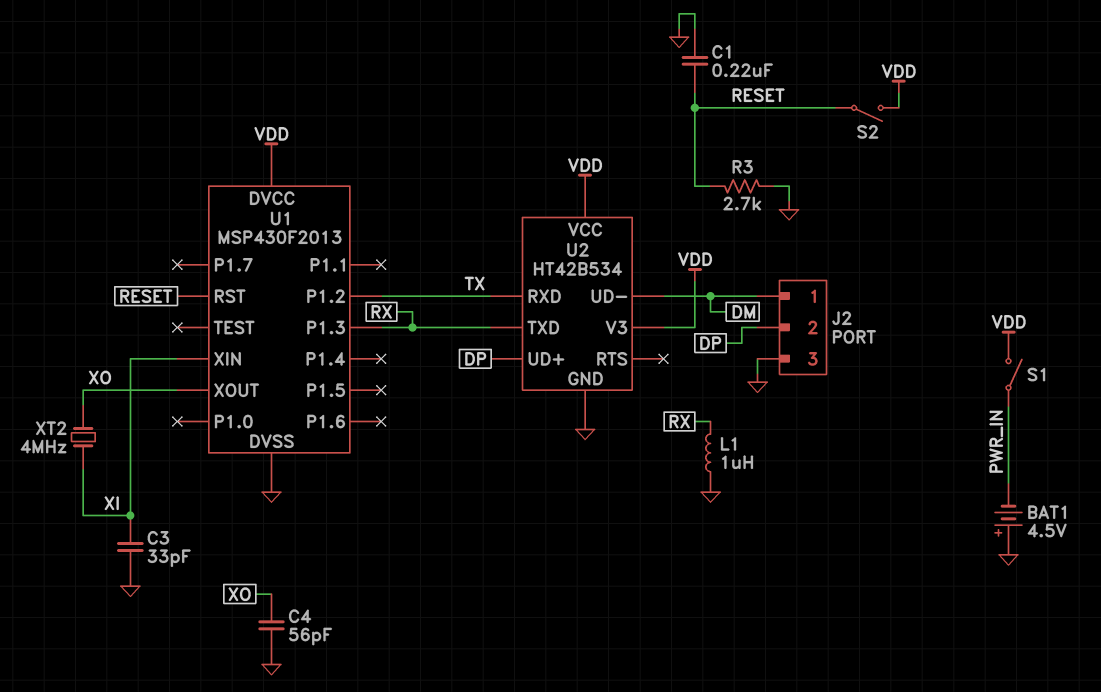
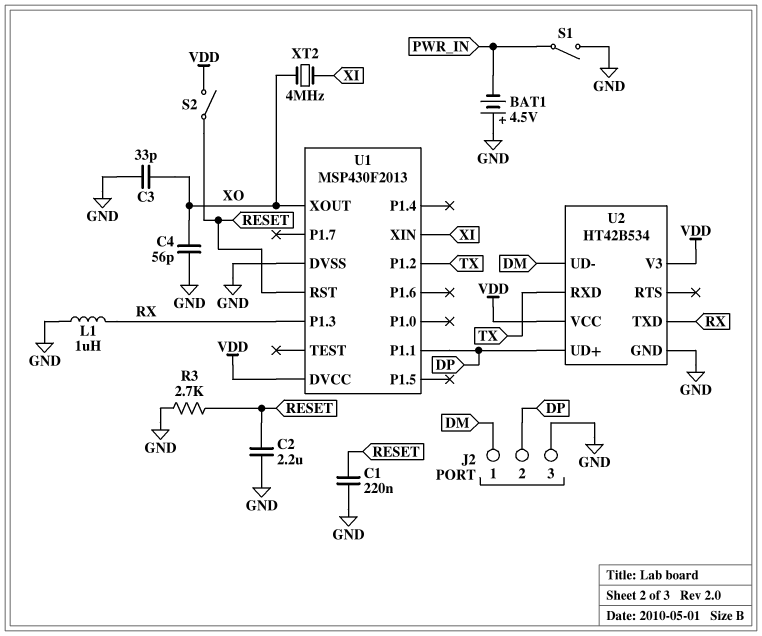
C2: none -> 2.2uF (GND, RESET)
C3: 33pF (GND, XI) -> 33pF (GND, XO)
S1: switch (PWR_IN, VDD) -> switch (GND, PWR_IN)
U1 pin P1.1: none -> DP

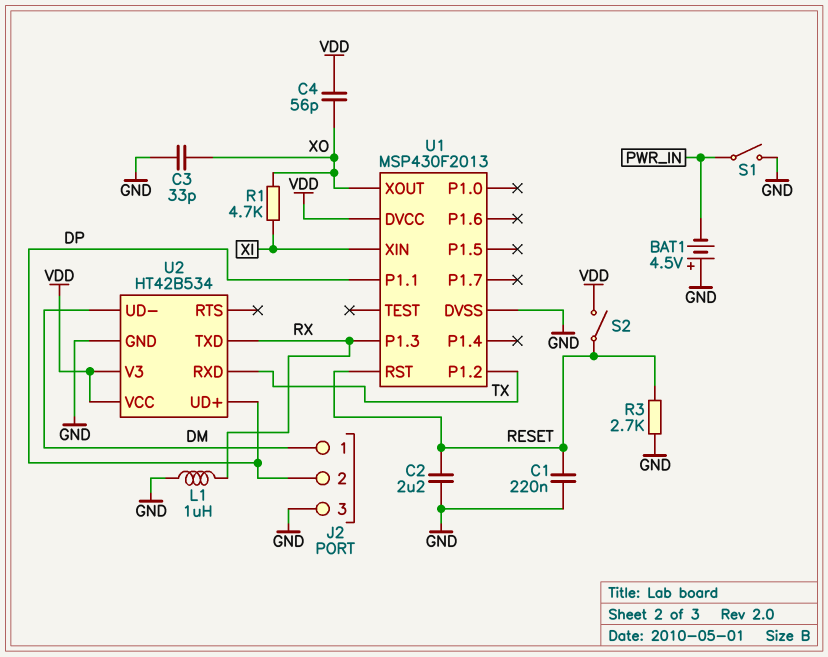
C4: 56pF (GND, XO) -> 56pF (VDD, XO)
R1: none -> 4.7k (XI, XO)
XT2: 4MHz (XI, XO) -> none

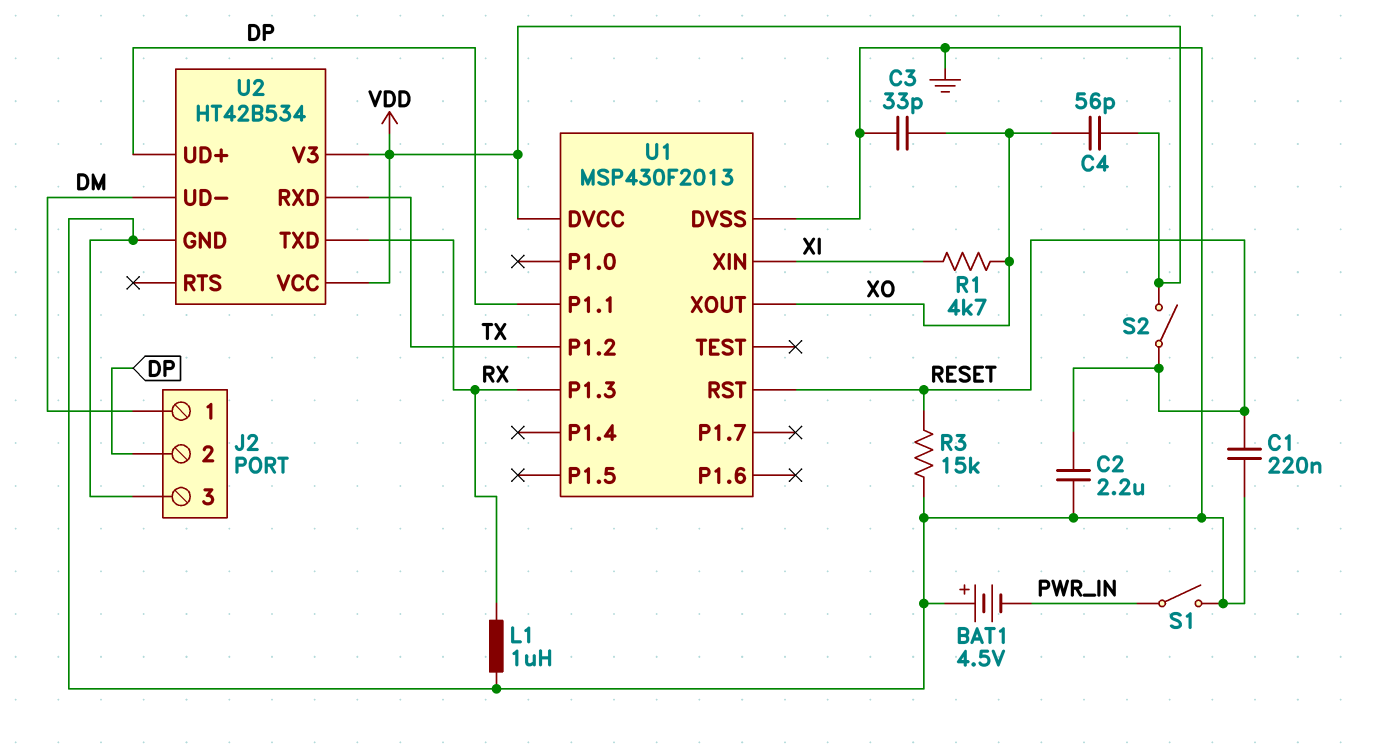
R3: 2.7k (GND, RESET) -> 15k (GND, RESET)

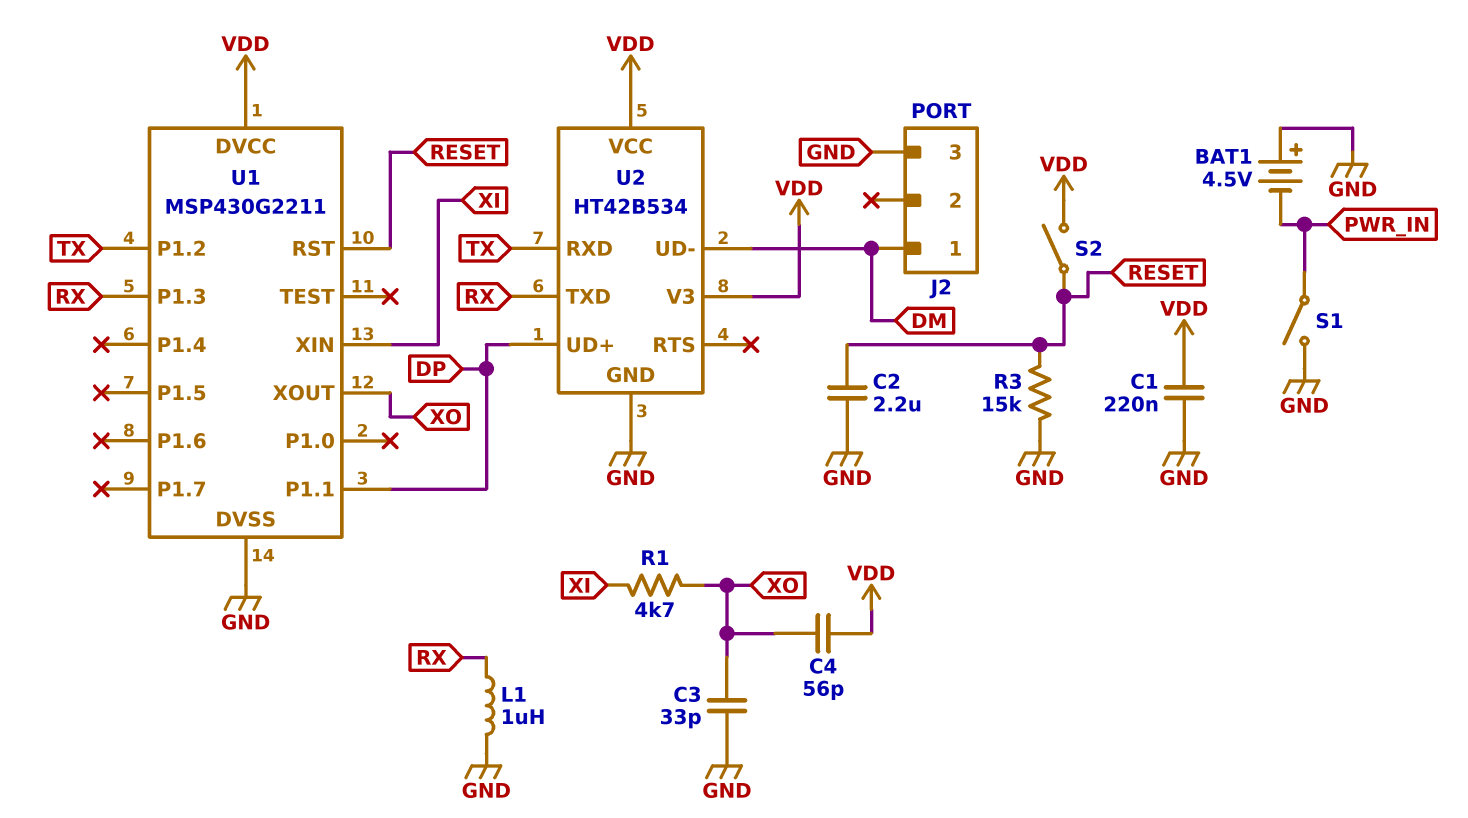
C1: 220nF (GND, RESET) -> 220nF (GND, VDD)
J2 pin 2: DP -> none
U1: MSP430F2013 -> MSP430G2211

